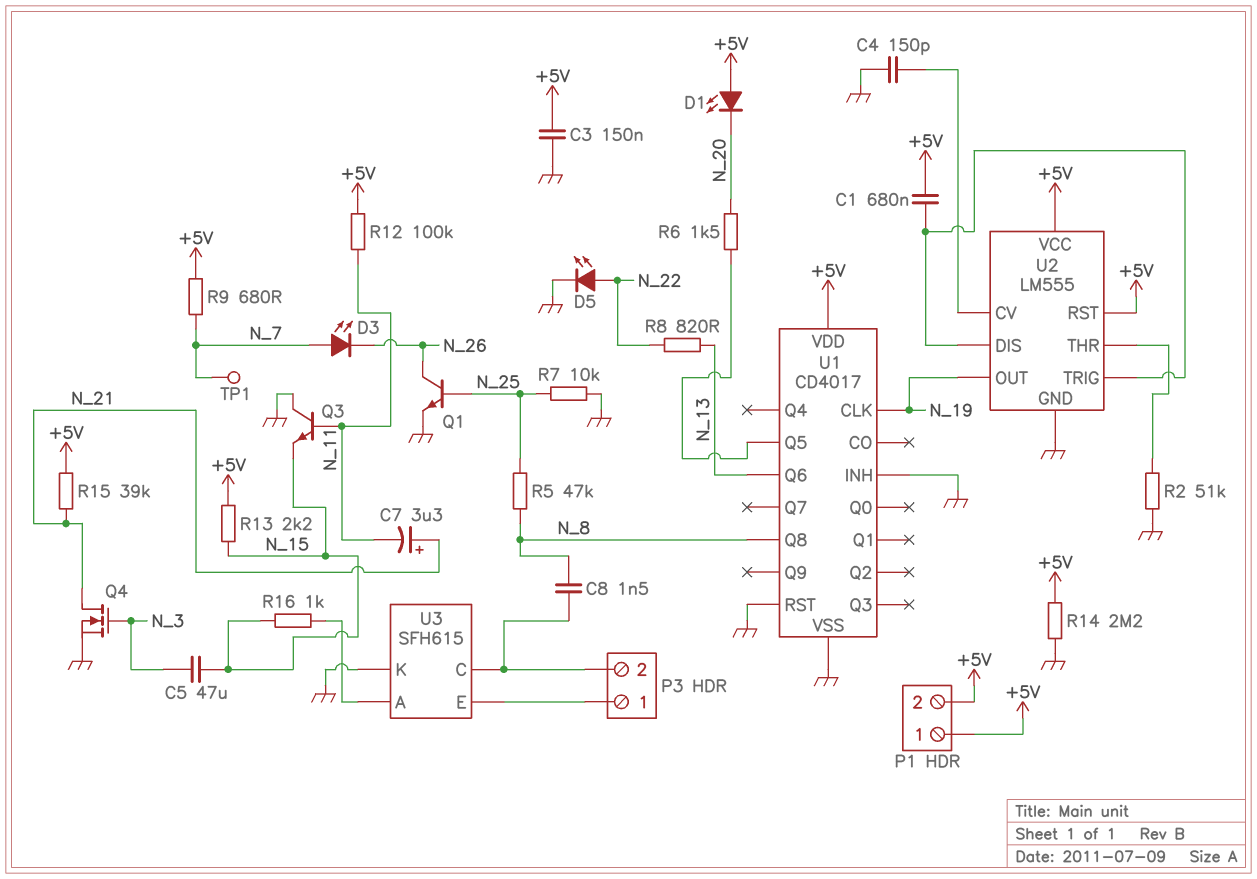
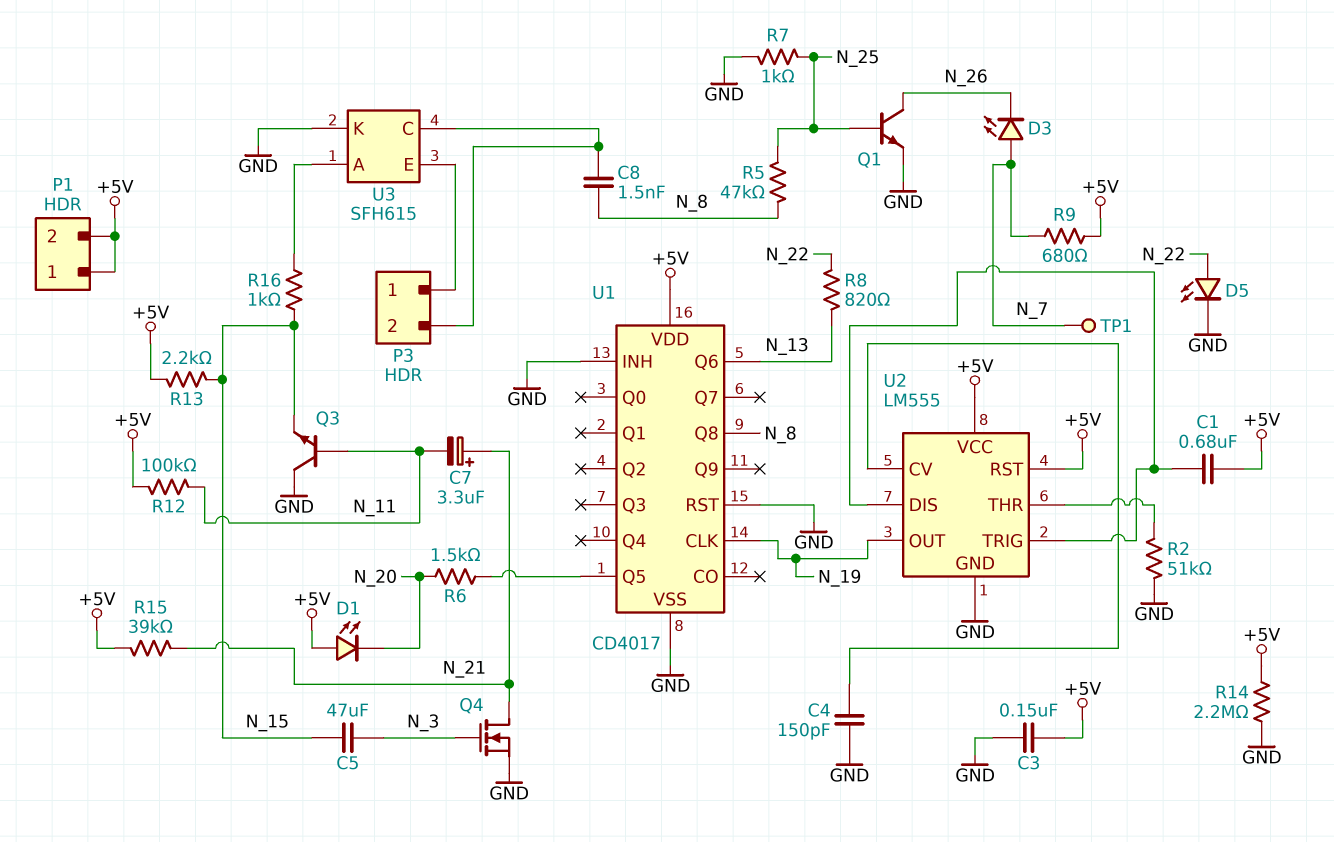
R7: 10k (GND, N_25) -> 1k (GND, N_25)

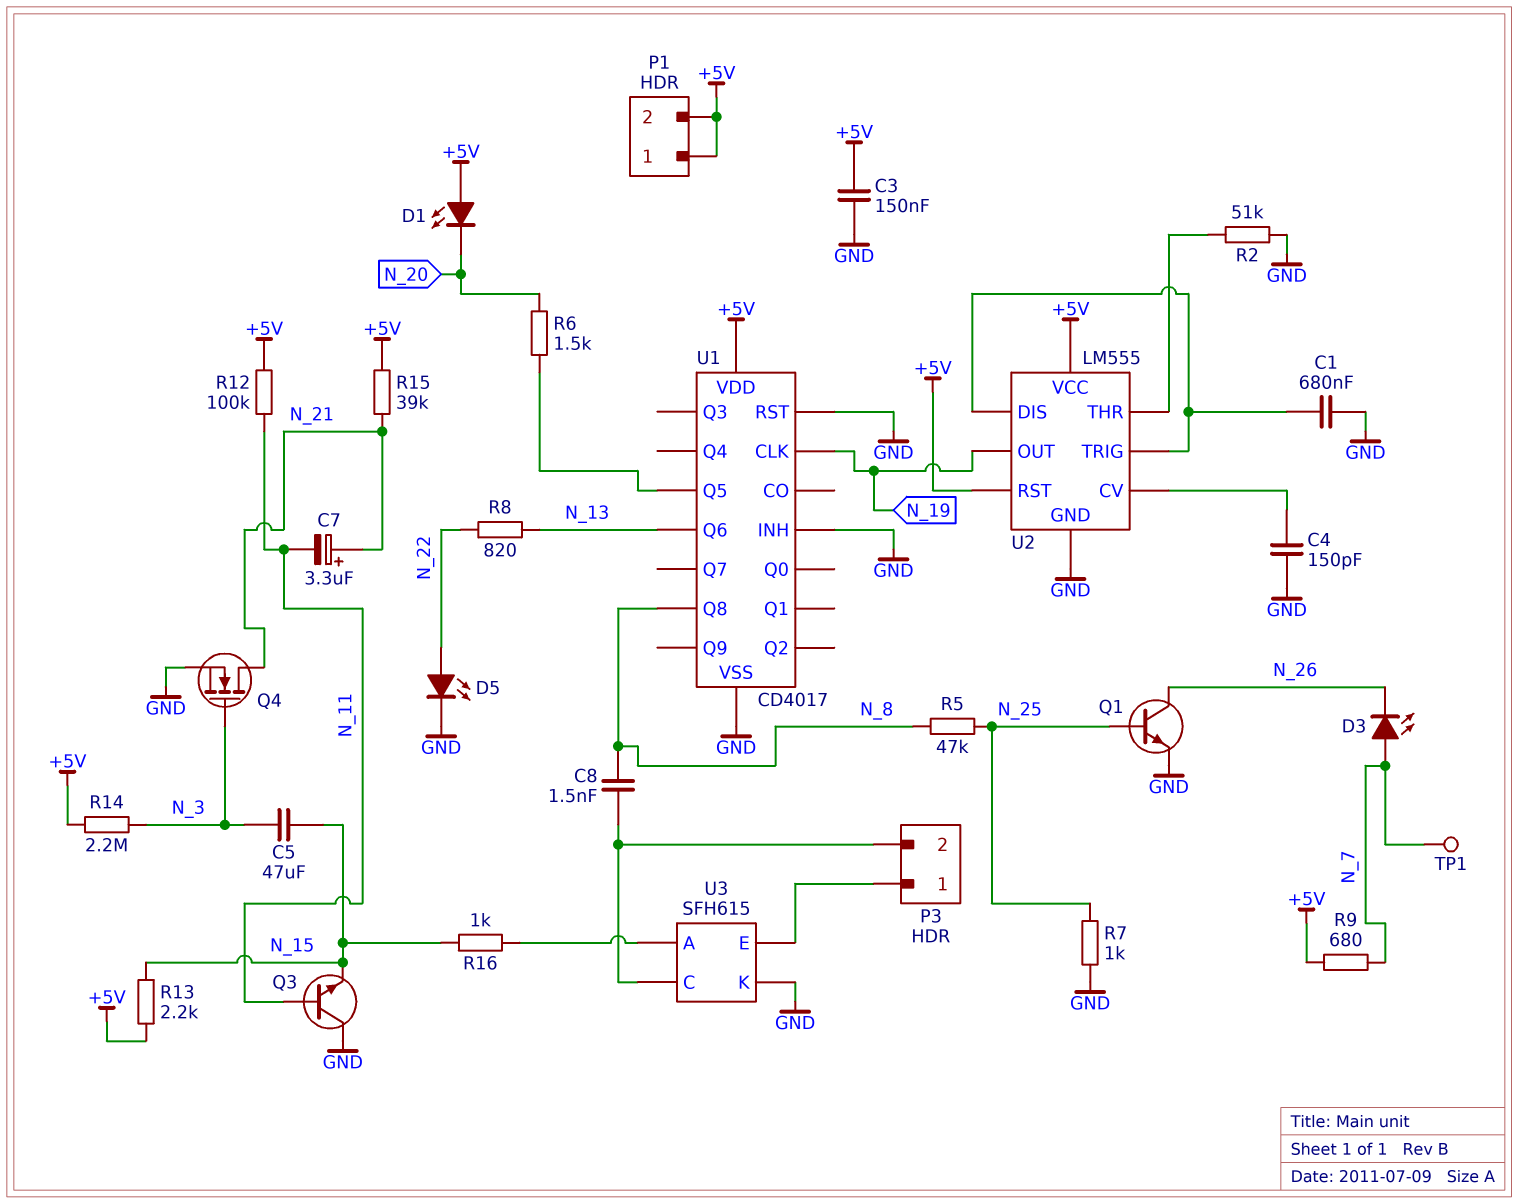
C1: 680nF (+5V, U2/DIS) -> 680nF (GND, U2/DIS)
R14: 2.2M (+5V, GND) -> 2.2M (+5V, N_3)

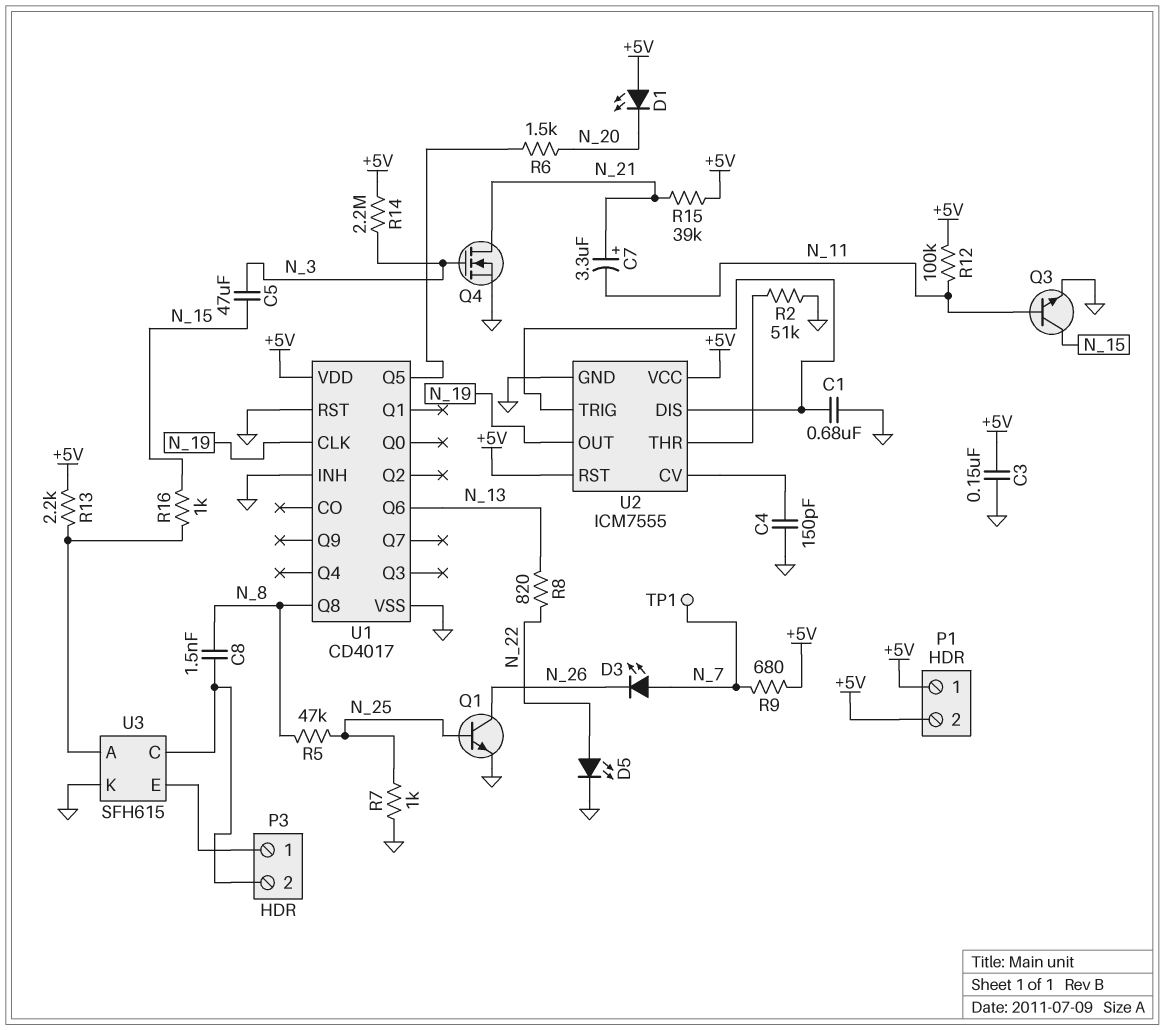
Q3: NPN (B N_11, C GND, E N_15) -> NPN (B N_11, C N_15, E GND)
R13: 2.2k (+5V, N_15) -> 2.2k (+5V, U3/A)
U2: LM555 -> ICM7555

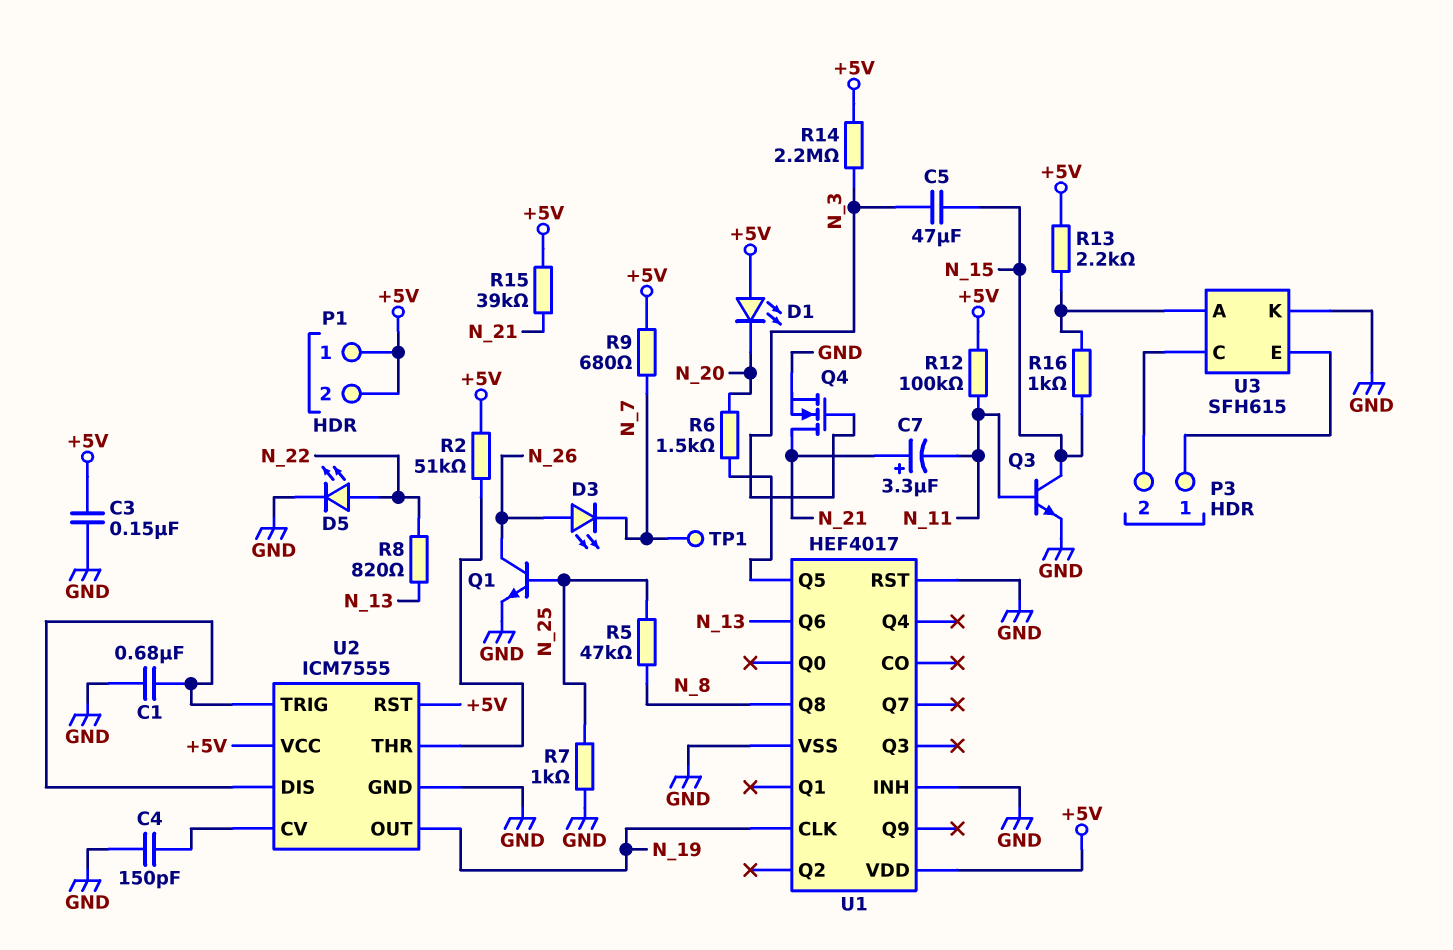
C8: 1.5nF (N_8, P3/2) -> none
D3: LED (A N_7, K N_26) -> LED (A N_26, K N_7)
R2: 51k (GND, U2/THR) -> 51k (+5V, U2/THR)
U1: CD4017 -> HEF4017

